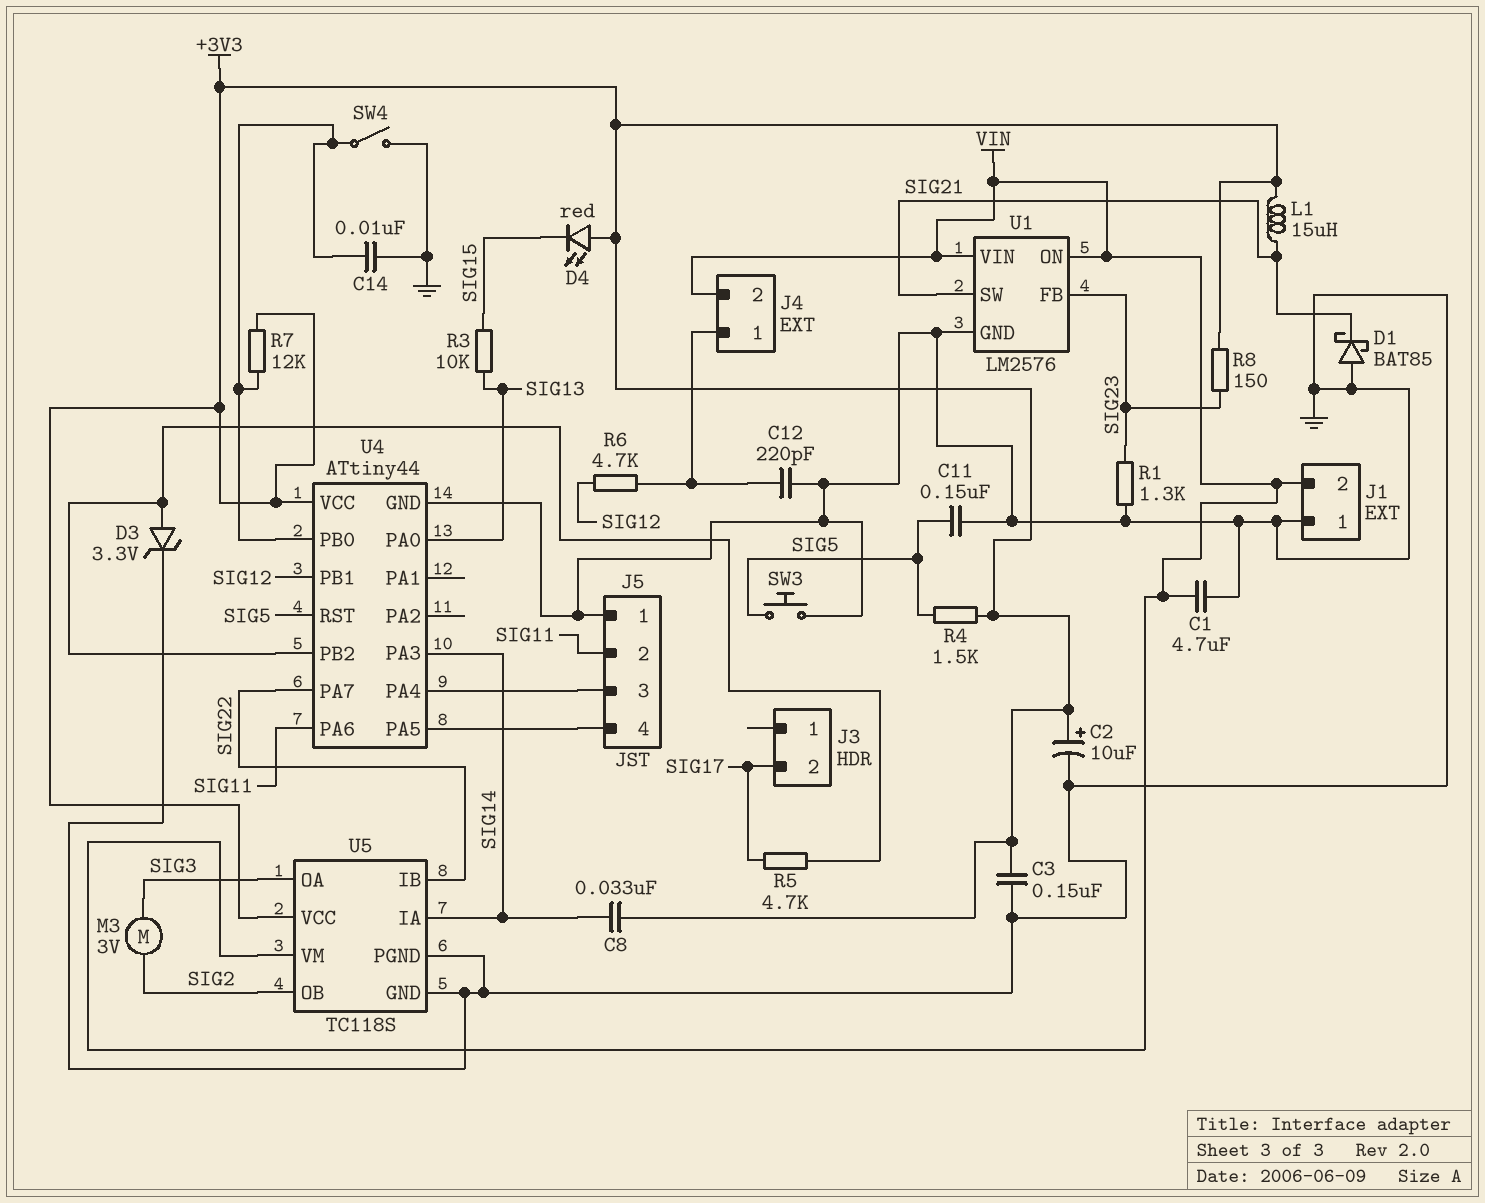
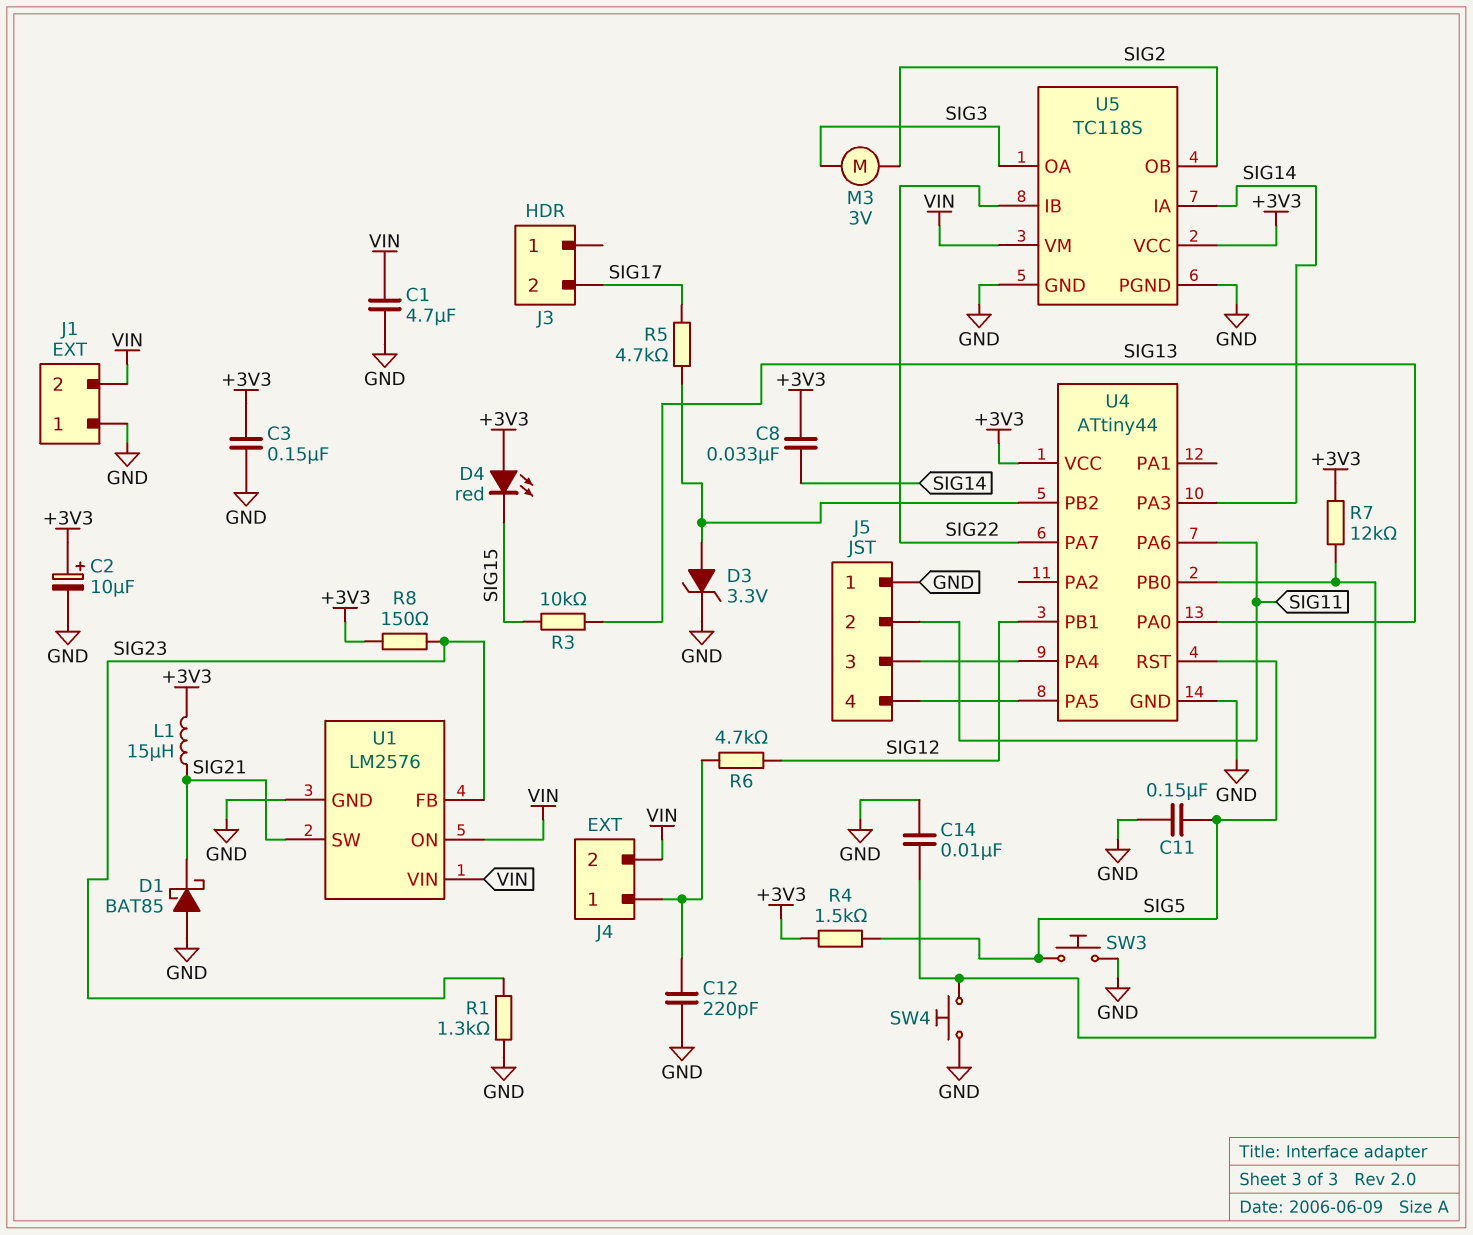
SW4: switch (GND, U4/PB0) -> button (GND, U4/PB0)

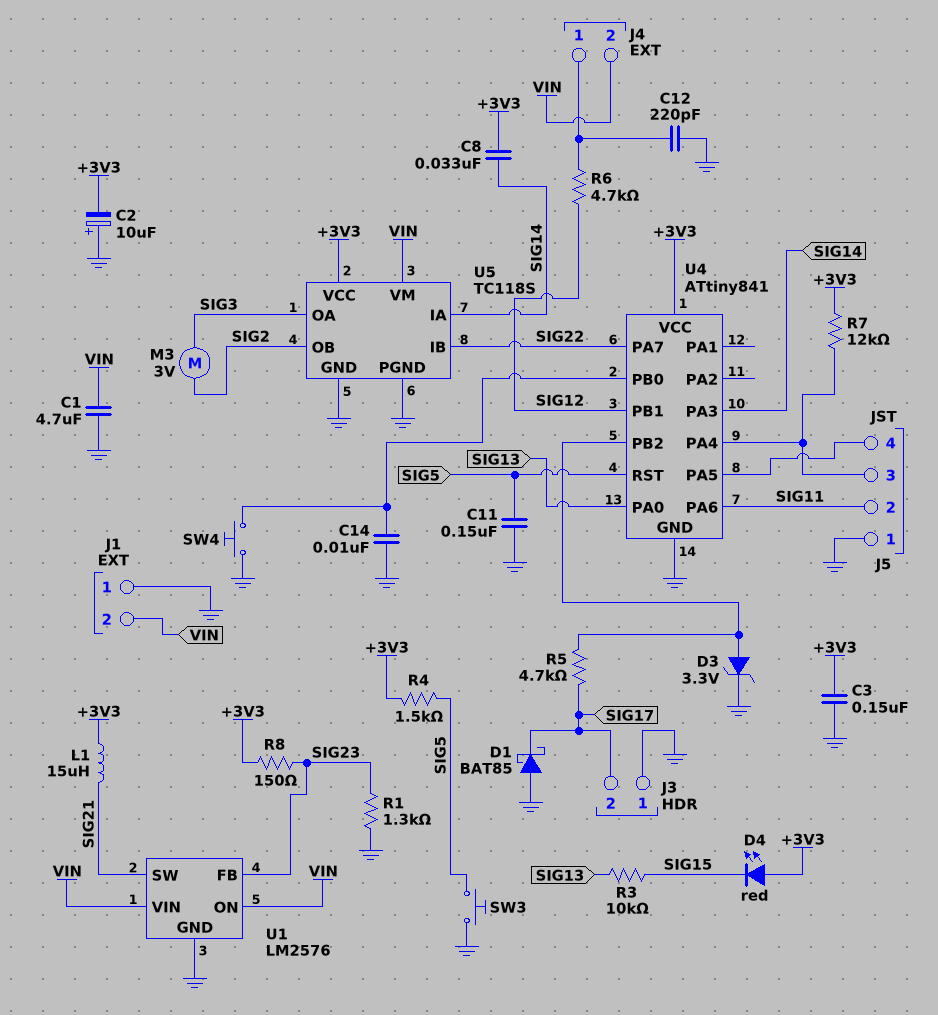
C2: 10uF (plus +3V3, minus GND) -> 10uF (plus GND, minus +3V3)
D1: schottky BAT85 (A GND, K SIG21) -> schottky BAT85 (A GND, K SIG17)
J3 pin 1: none -> GND
R7: 12k (+3V3, U4/PB0) -> 12k (+3V3, J5/3)
U4: ATtiny44 -> ATtiny841

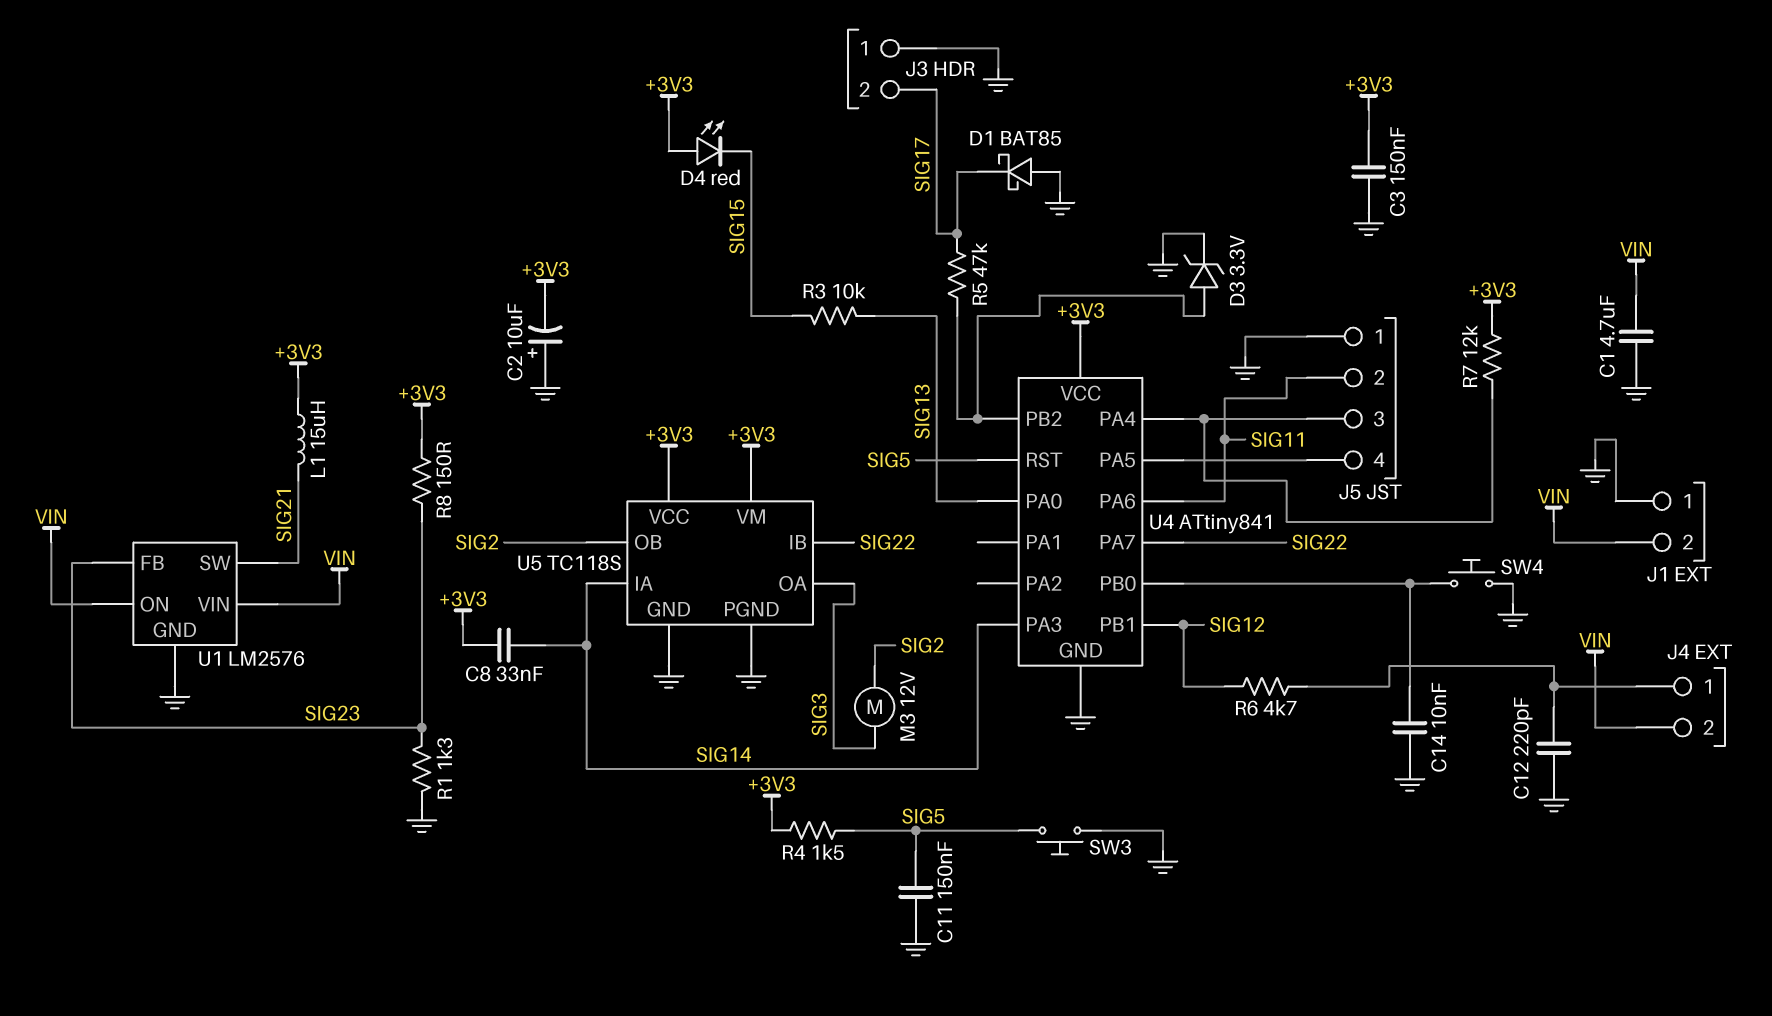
M3: motor 3V (SIG2, SIG3) -> motor 12V (SIG2, SIG3)
R5: 4.7k (SIG17, U4/PB2) -> 47k (SIG17, U4/PB2)
U5 pin VM: VIN -> +3V3

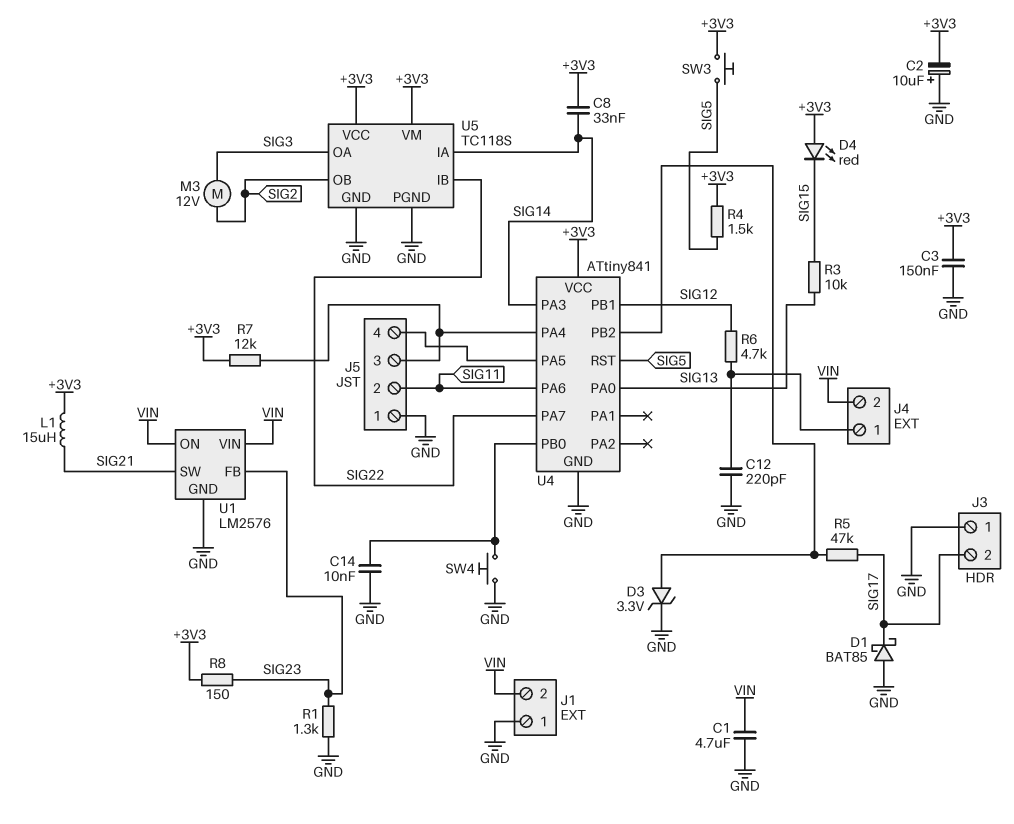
C11: 150nF (GND, SIG5) -> none
SW3: button (GND, SIG5) -> button (+3V3, SIG5)

